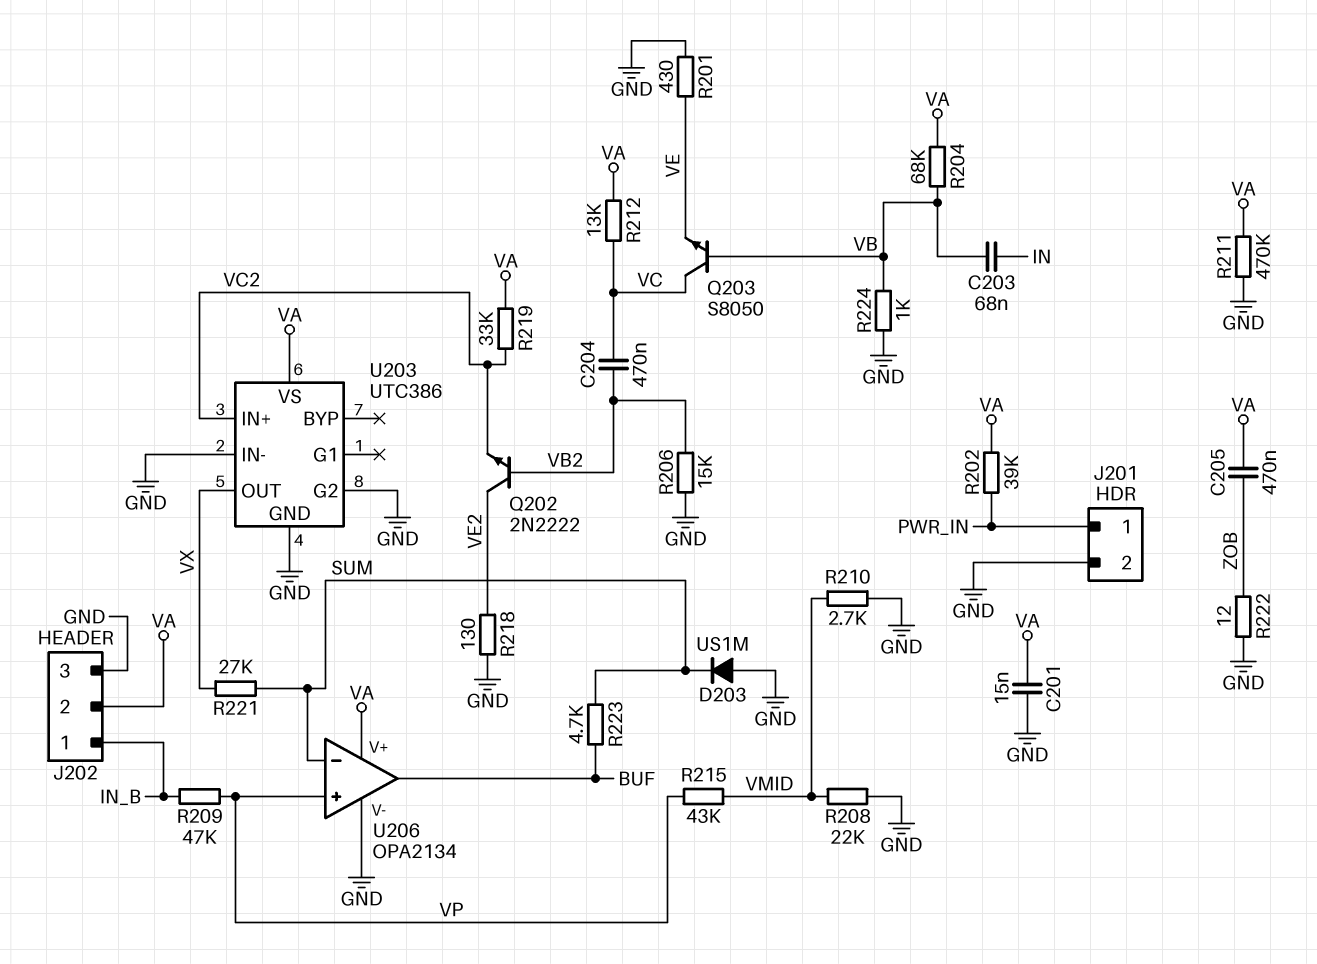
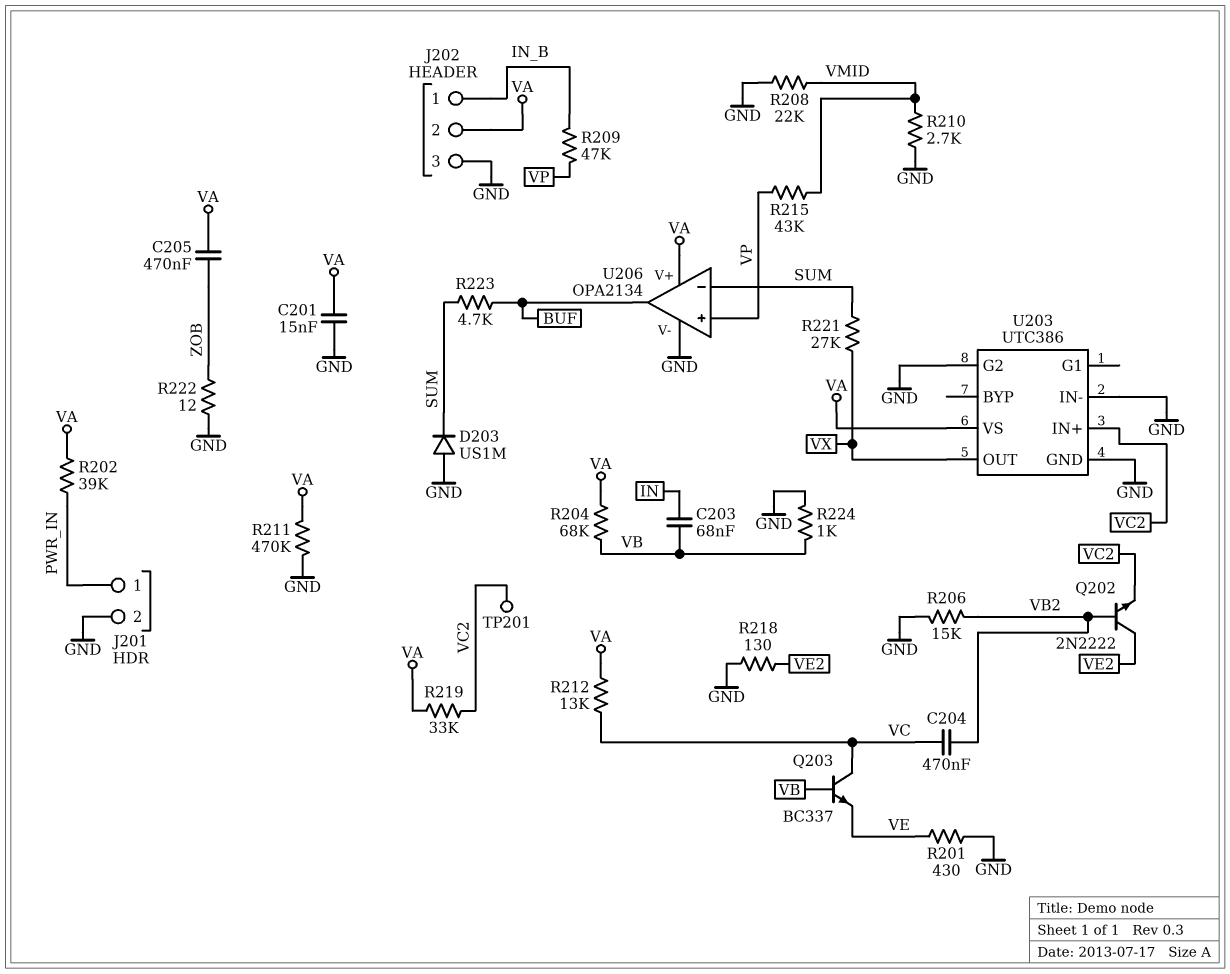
Q203: NPN S8050 (B VB, C VC, E VE) -> NPN BC337 (B VB, C VC, E VE)
TP201: none -> test point (VC2)

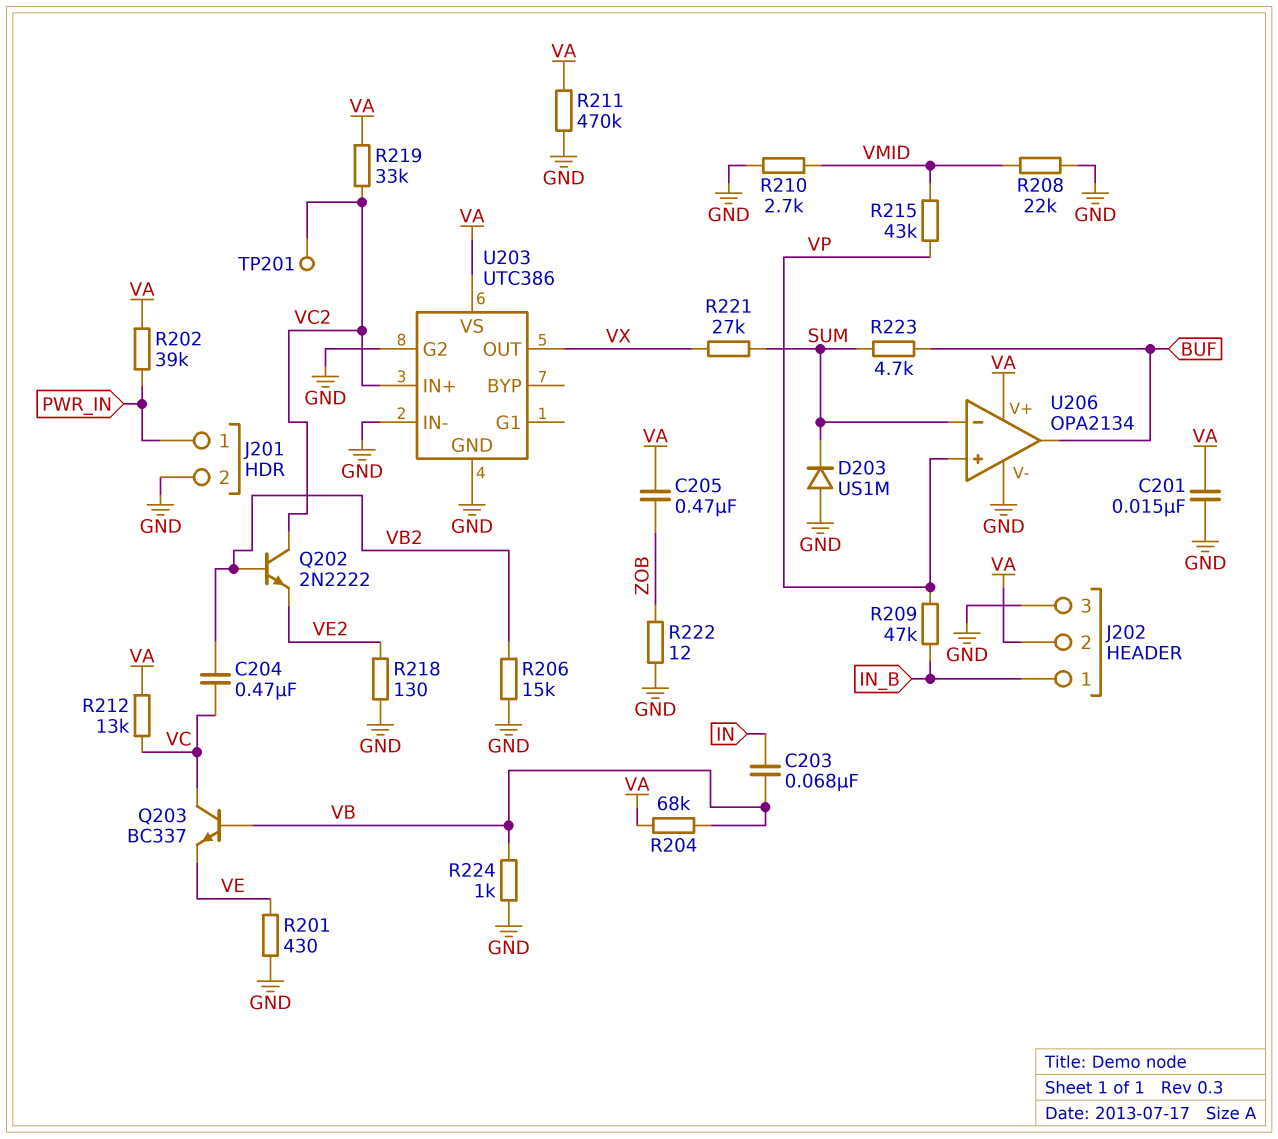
Q202: NPN 2N2222 (B VB2, C VE2, E VC2) -> NPN 2N2222 (B VB2, C VC2, E VE2)

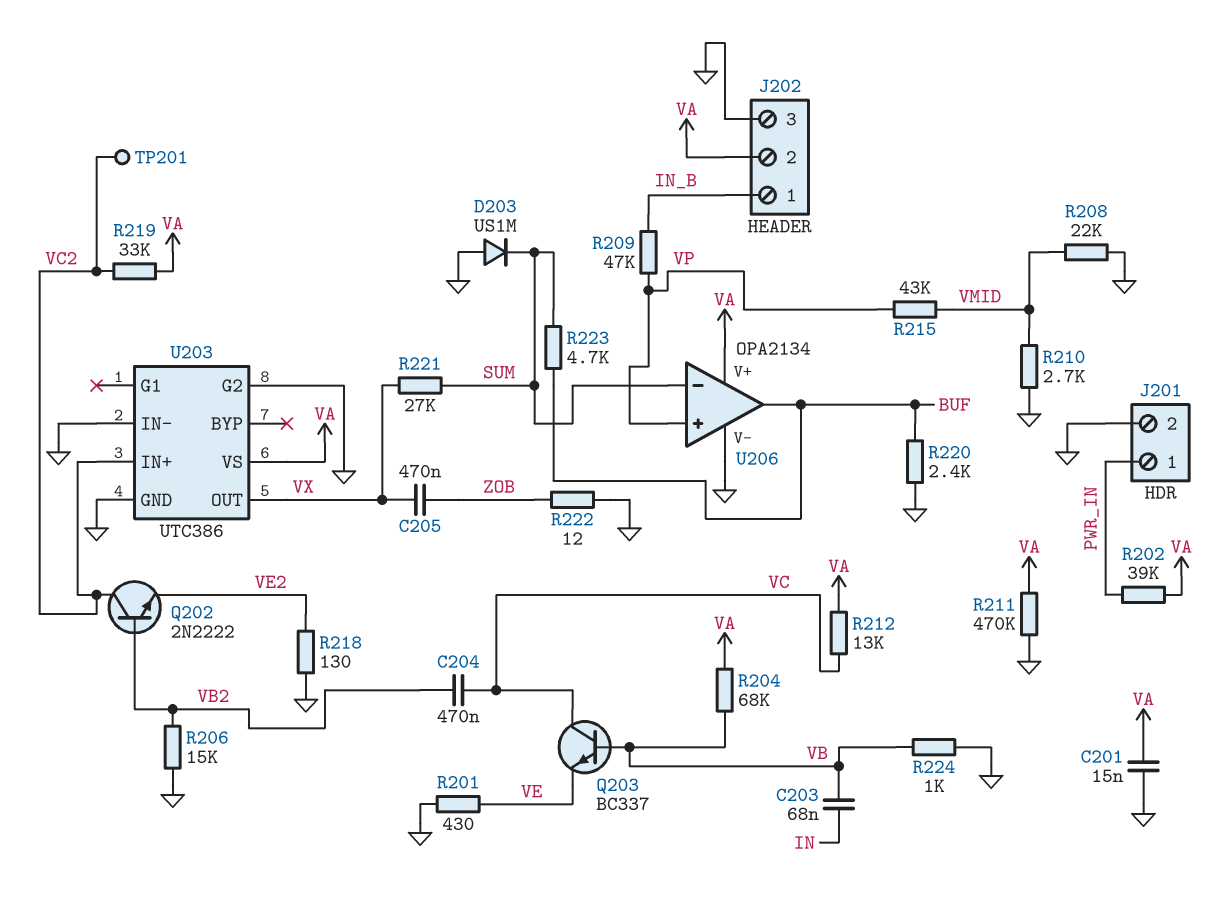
C205: 470nF (VA, ZOB) -> 470nF (VX, ZOB)
R220: none -> 2.4k (BUF, GND)

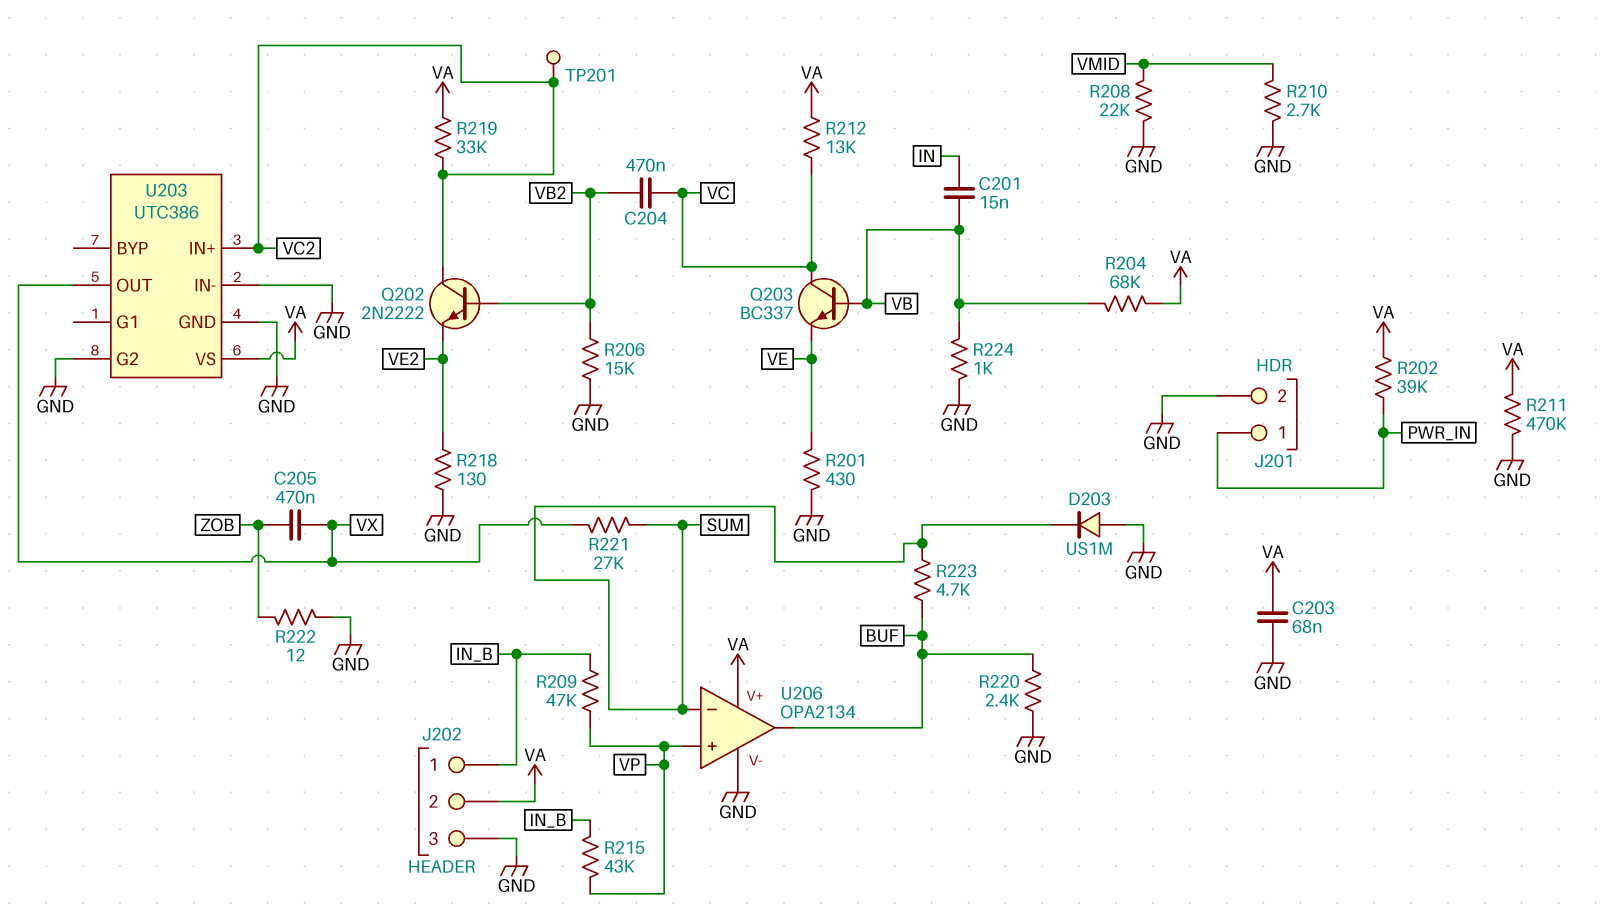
C201: 15nF (GND, VA) -> 15nF (IN, VB)
C203: 68nF (IN, VB) -> 68nF (GND, VA)
R215: 43k (VMID, VP) -> 43k (IN_B, VP)

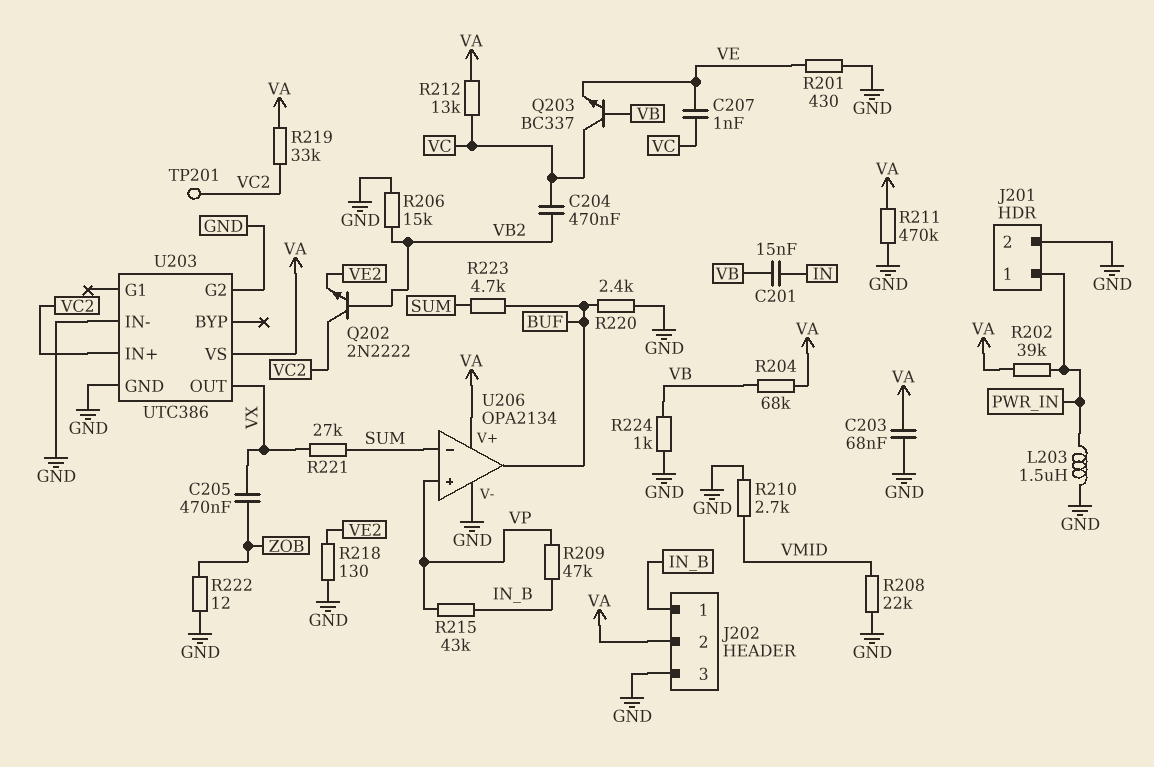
C207: none -> 1nF (VC, VE)
D203: diode US1M (A GND, K SUM) -> none
L203: none -> 1.5uH (GND, PWR_IN)

